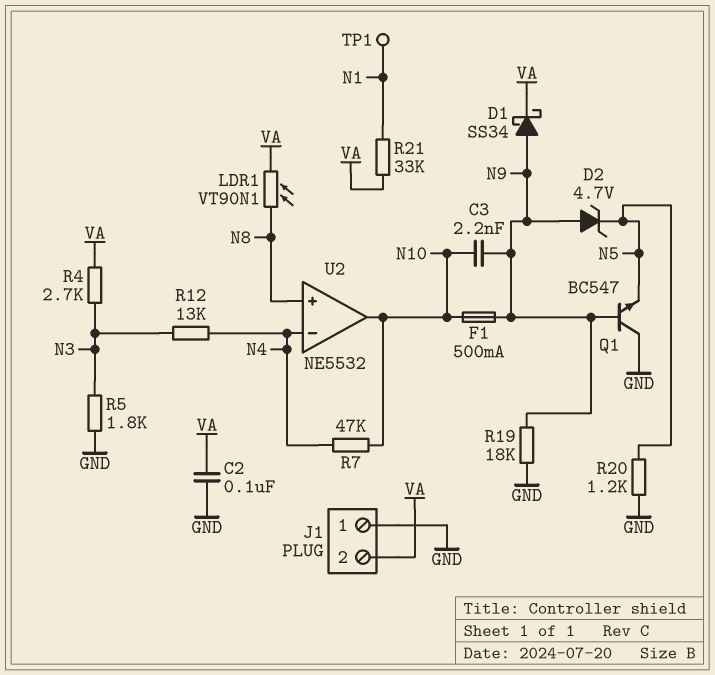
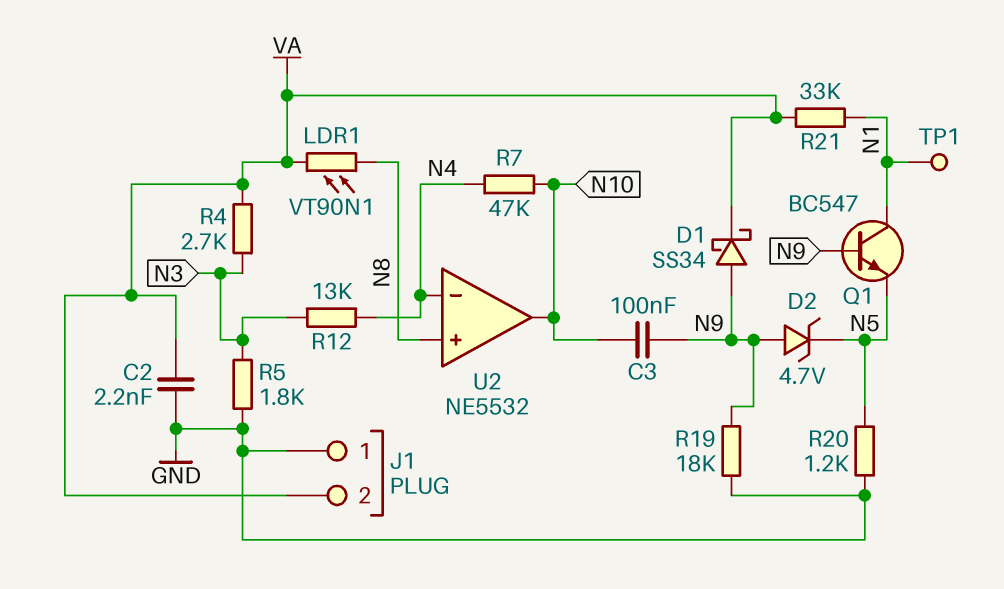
C2: 100nF (GND, VA) -> 2.2nF (GND, VA)
C3: 2.2nF (N9, N10) -> 100nF (N9, N10)
F1: 500mA (N9, N10) -> none
Q1: NPN BC547 (B N9, C GND, E N5) -> NPN BC547 (B N9, C N1, E N5)

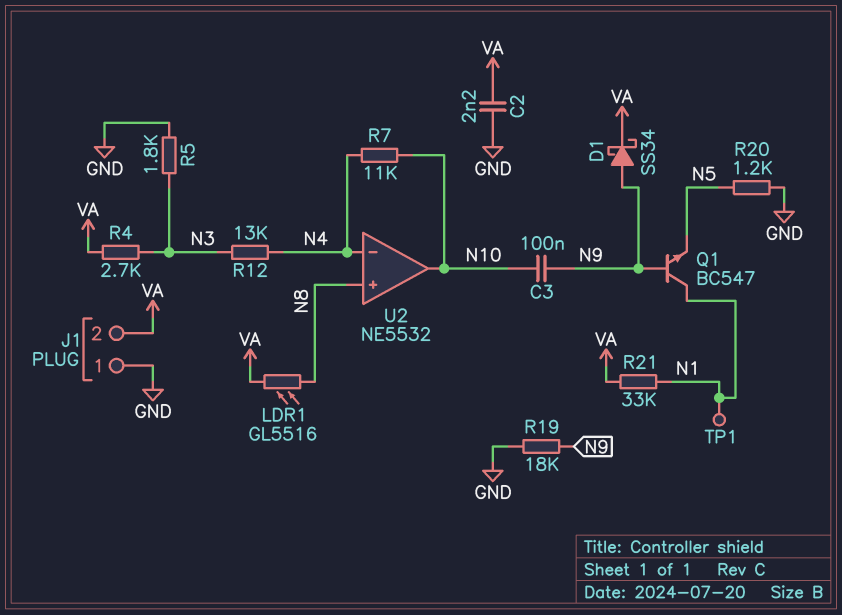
D2: zener 4.7V (A N9, K N5) -> none
LDR1: VT90N1 (N8, VA) -> GL5516 (N8, VA)
R7: 47k (N4, N10) -> 11k (N4, N10)

